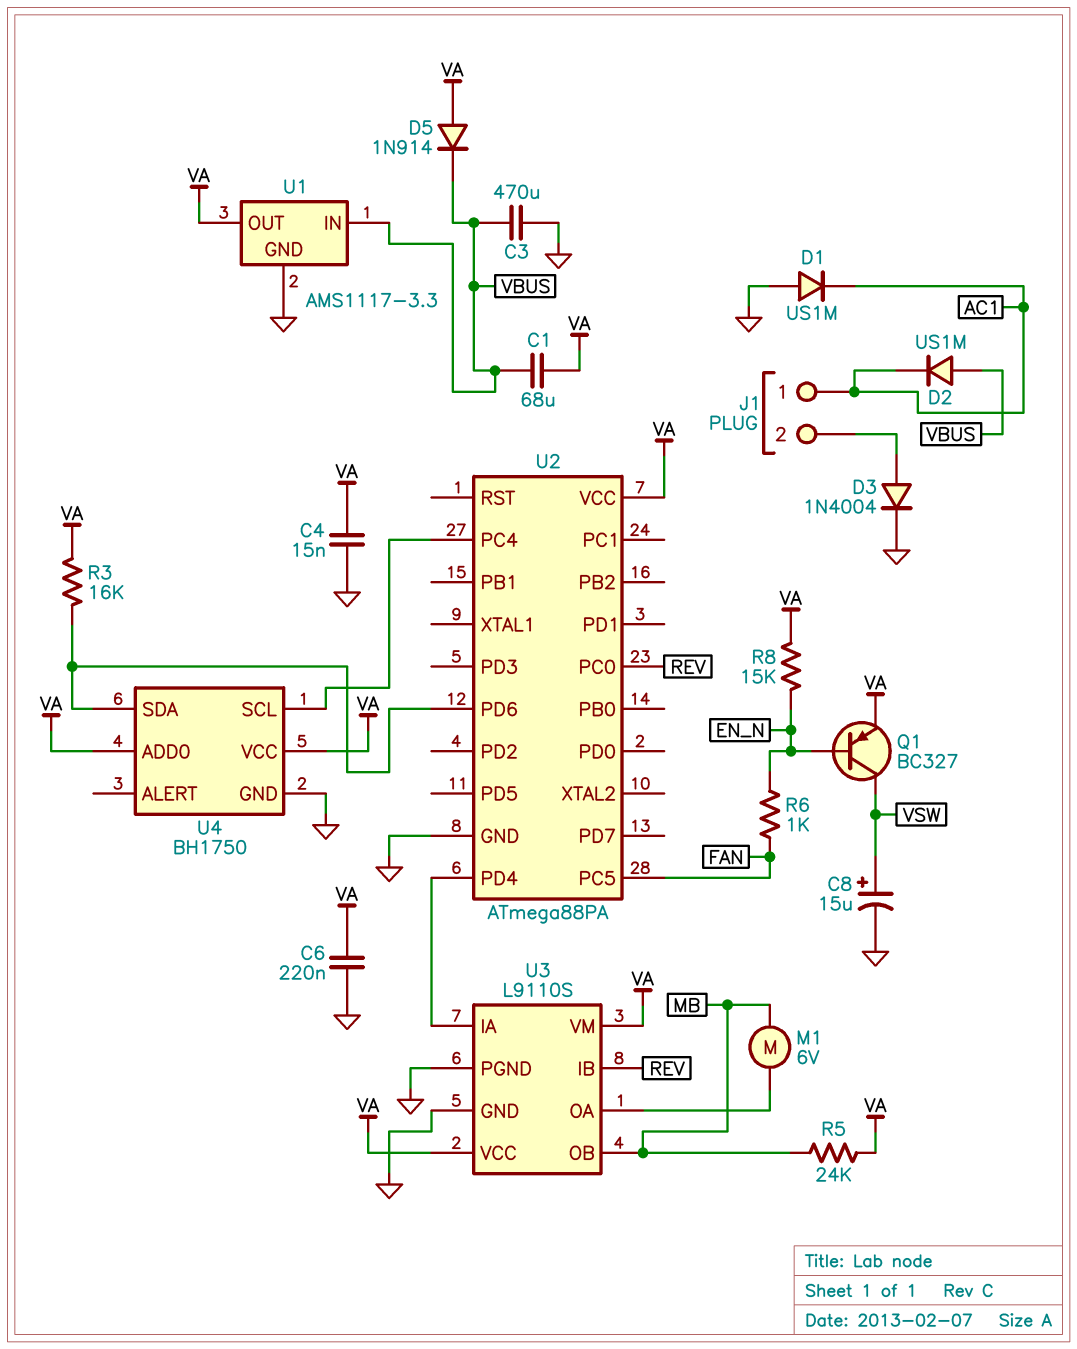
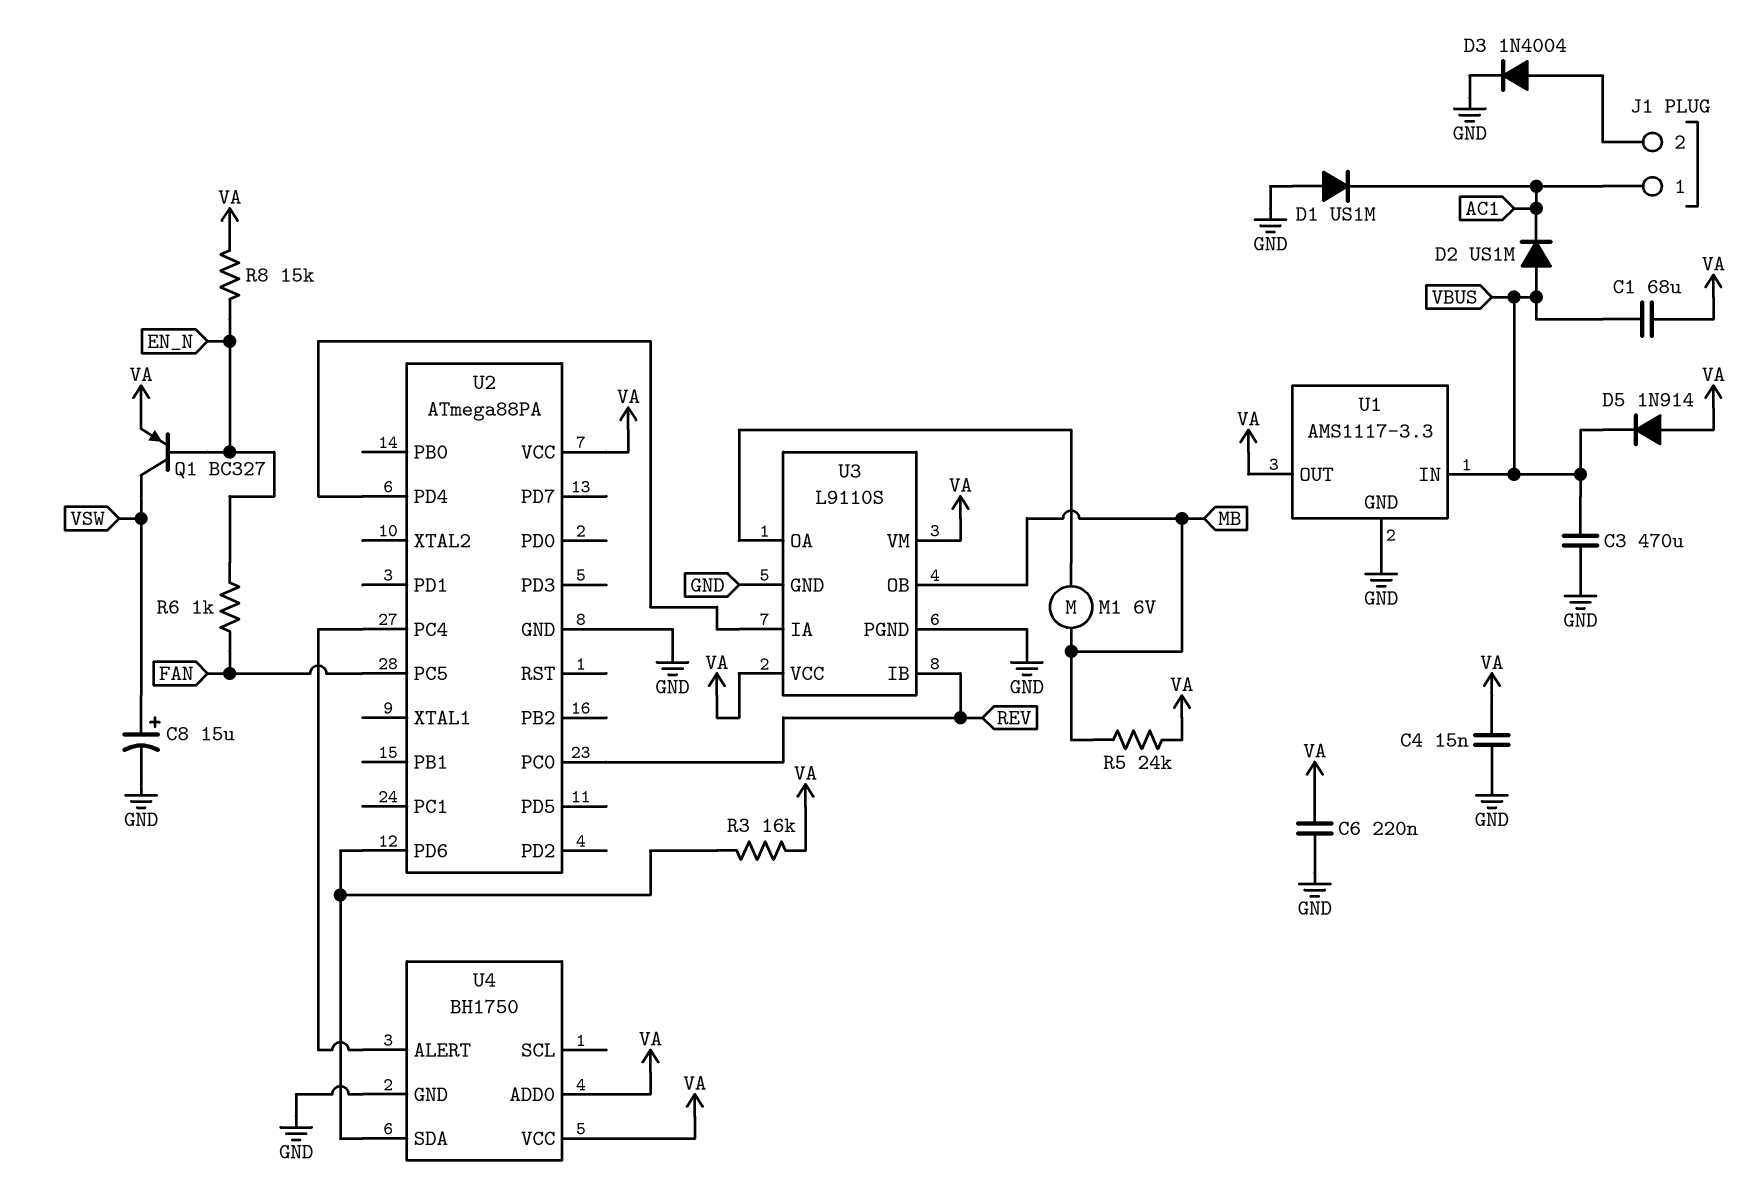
U4 pin ALERT: none -> U2/PC4
U4 pin SCL: U2/PC4 -> none

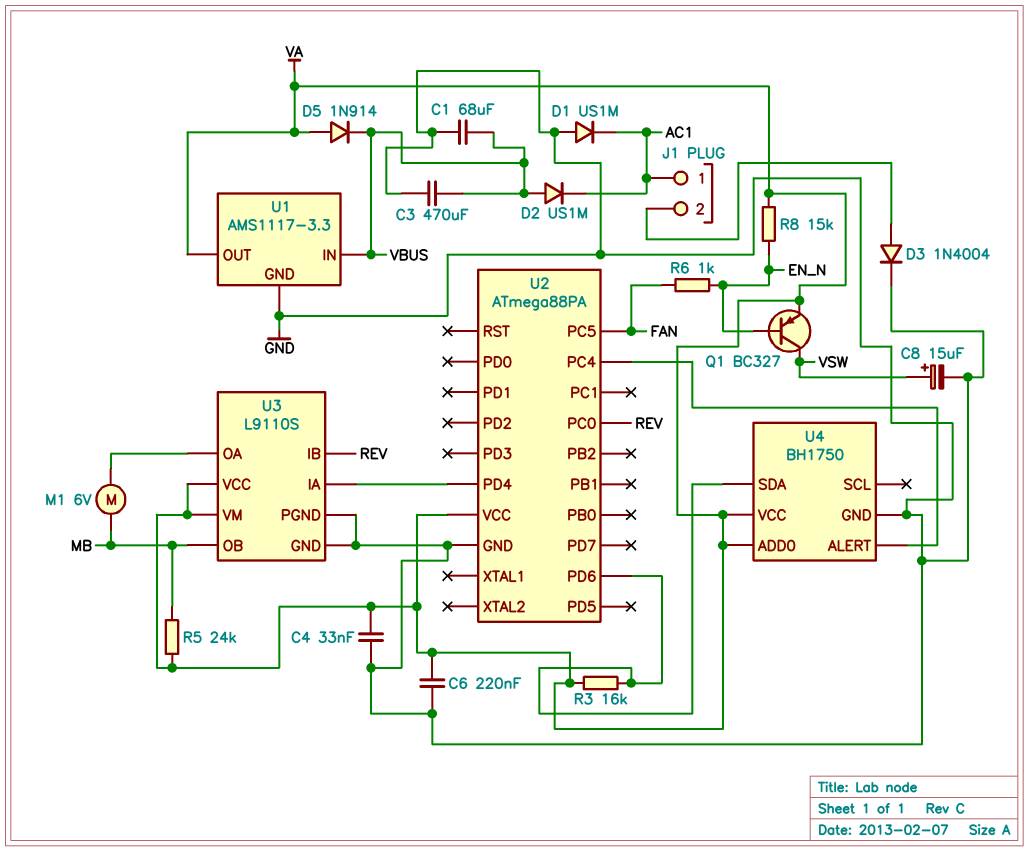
C1: 68uF (VA, VBUS) -> 68uF (GND, VBUS)
C4: 15nF (GND, VA) -> 33nF (GND, VA)

